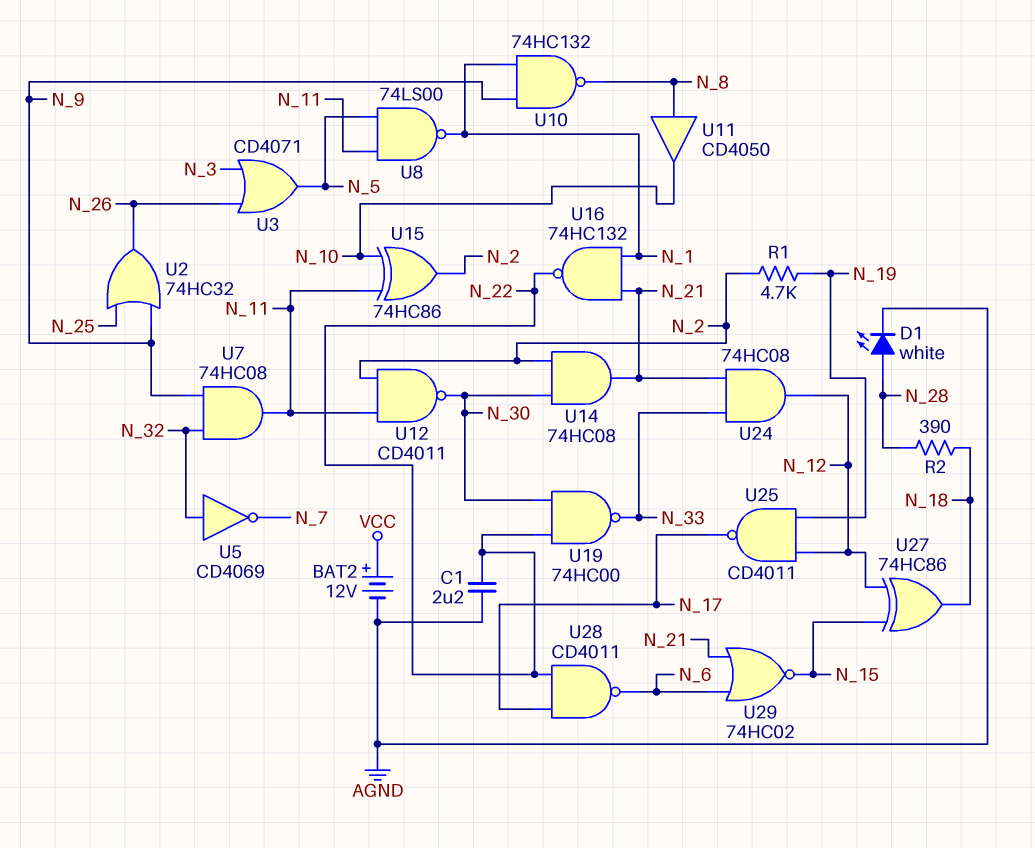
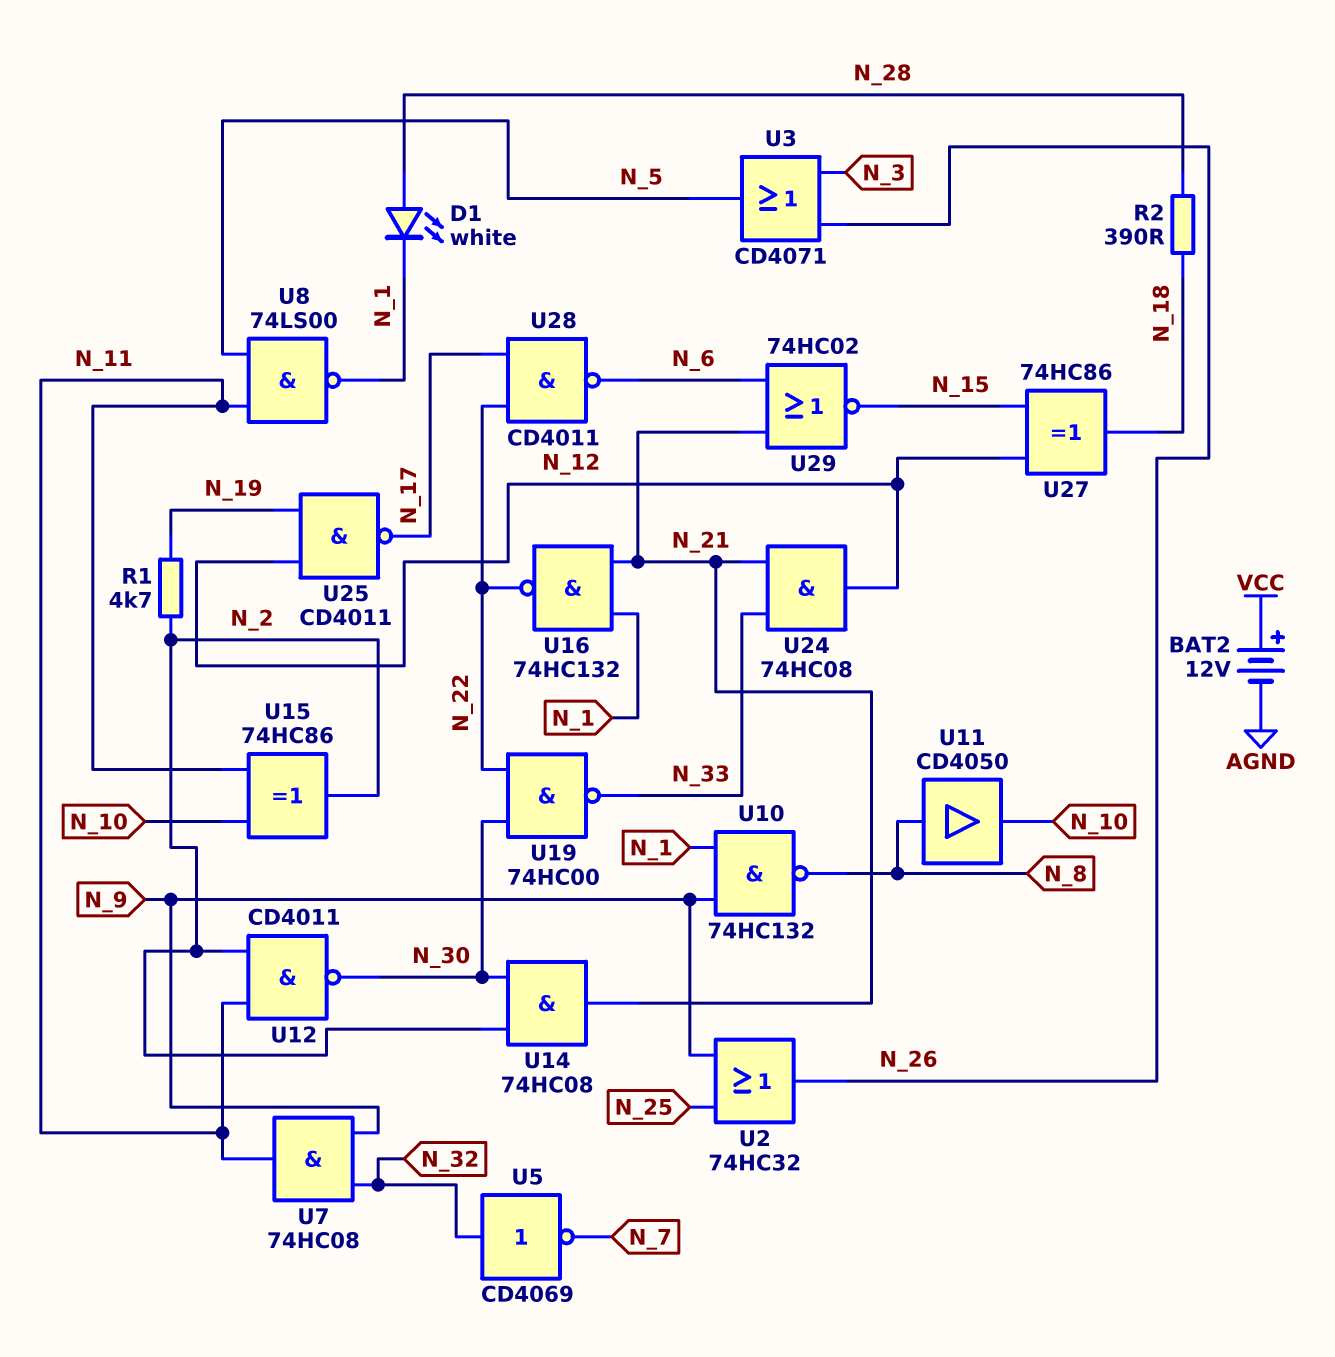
C1: 2.2uF (AGND, N_22) -> none
D1: LED white (A N_28, K AGND) -> LED white (A N_28, K N_1)

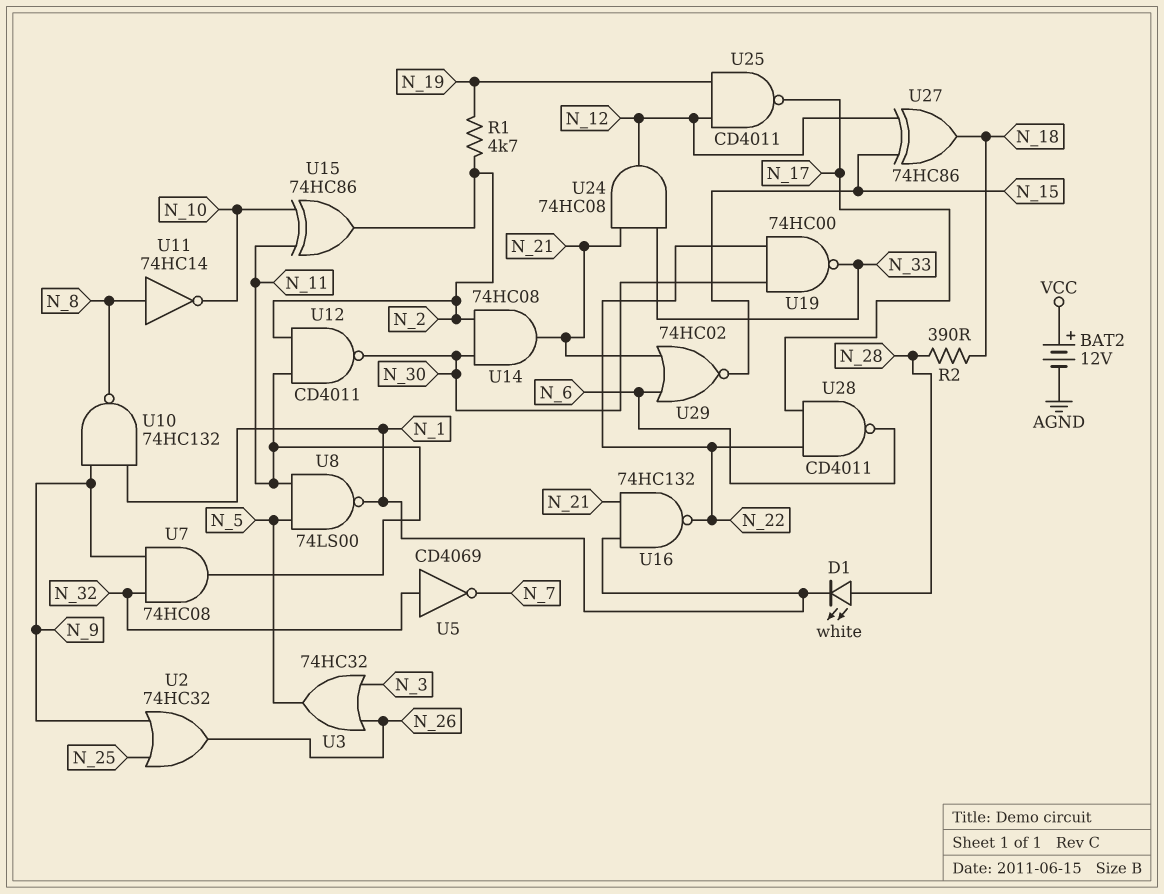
U3: OR CD4071 (in N_3, in N_26, out N_5) -> OR 74HC32 (in N_3, in N_26, out N_5)
U11: buffer CD4050 (in N_8, out N_10) -> NOT 74HC14 (in N_8, out N_10)

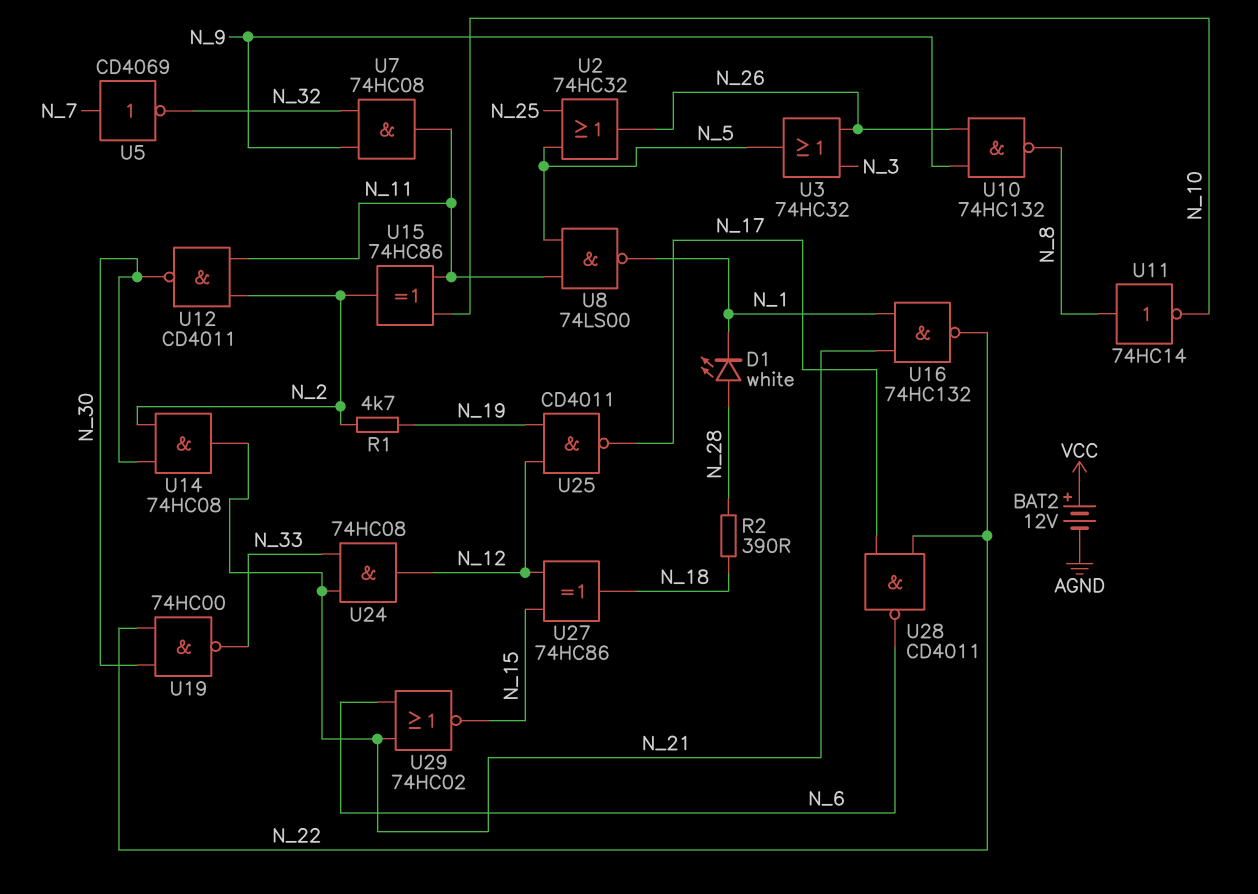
U2: OR 74HC32 (in N_9, in N_25, out N_26) -> OR 74HC32 (in N_5, in N_25, out N_26)
U5: NOT CD4069 (in N_32, out N_7) -> NOT CD4069 (in N_7, out N_32)
U10: NAND 74HC132 (in N_1, in N_9, out N_8) -> NAND 74HC132 (in N_9, in N_26, out N_8)

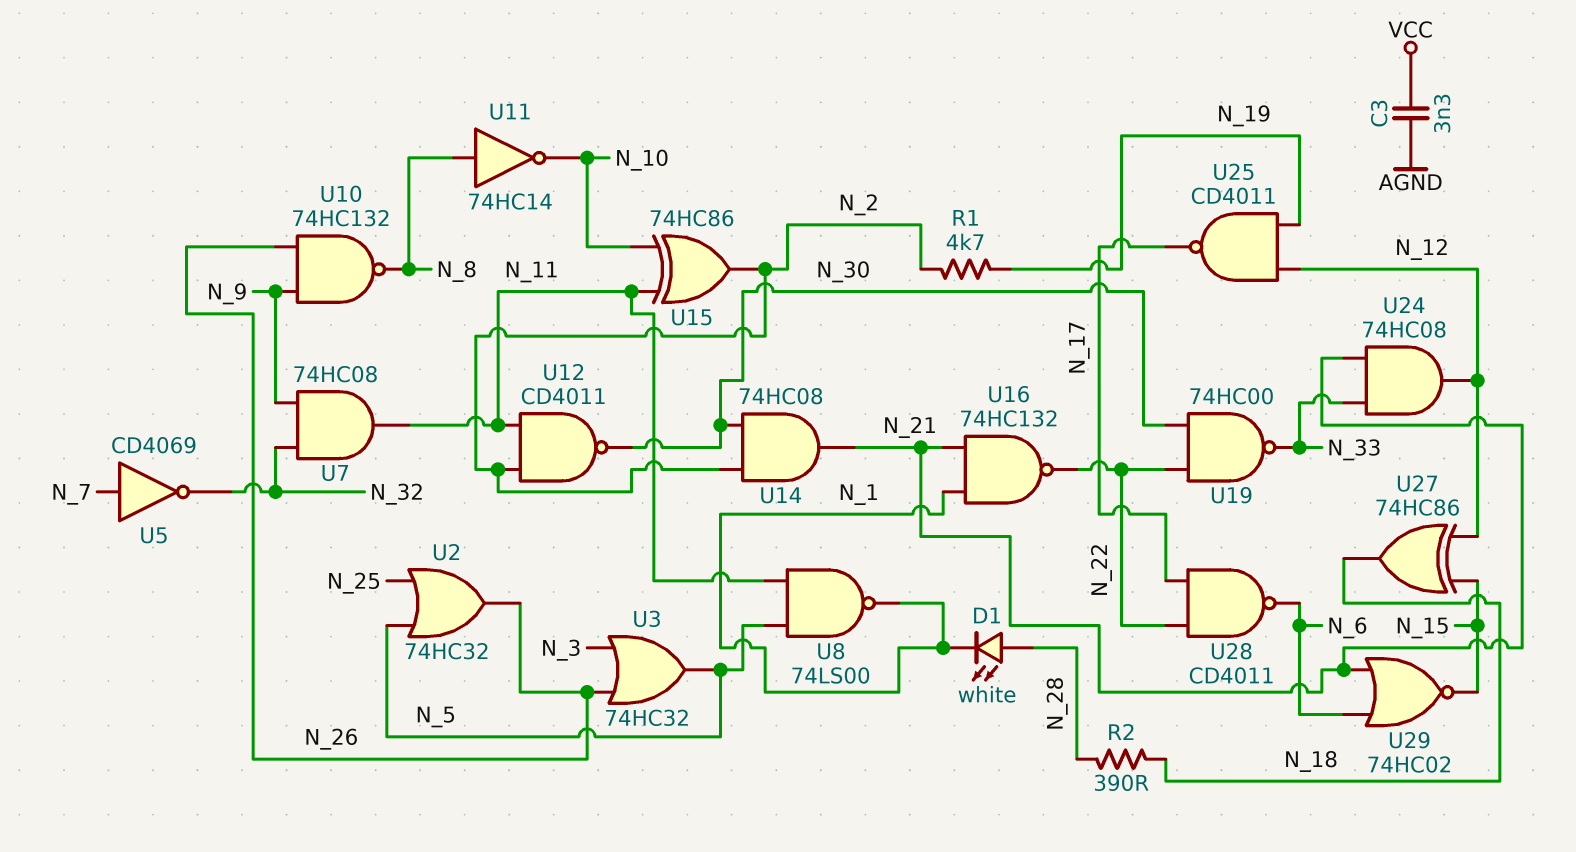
BAT2: 12V (plus VCC, minus AGND) -> none
C3: none -> 3.3nF (AGND, VCC)

